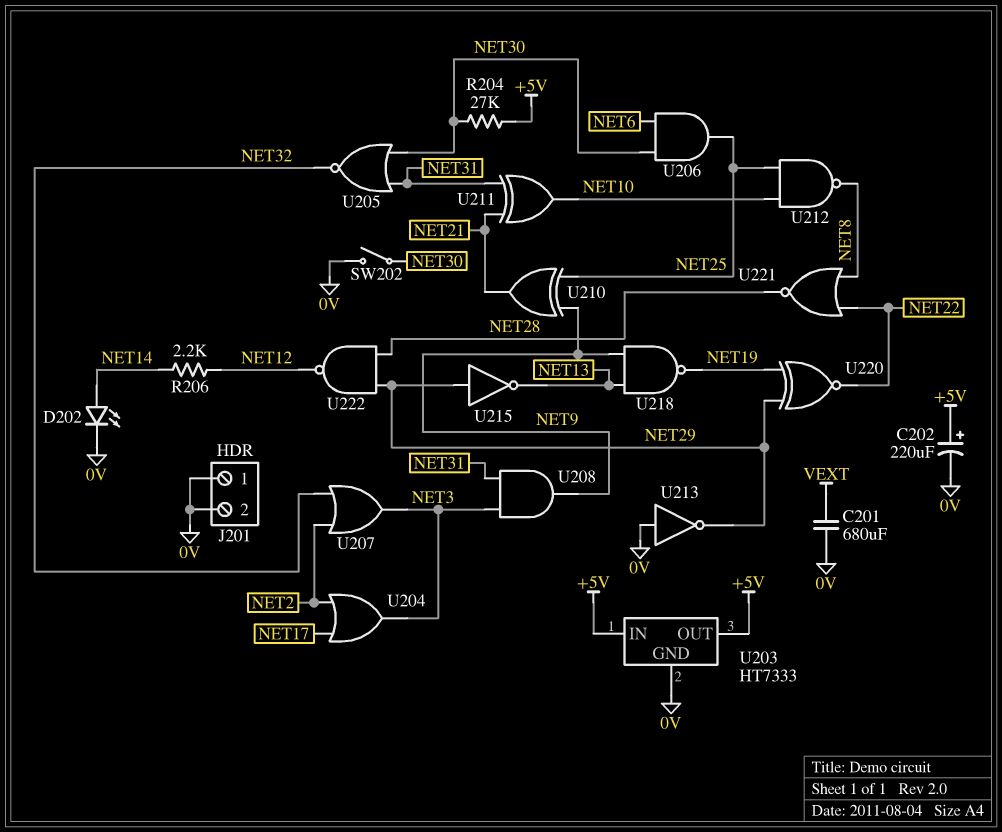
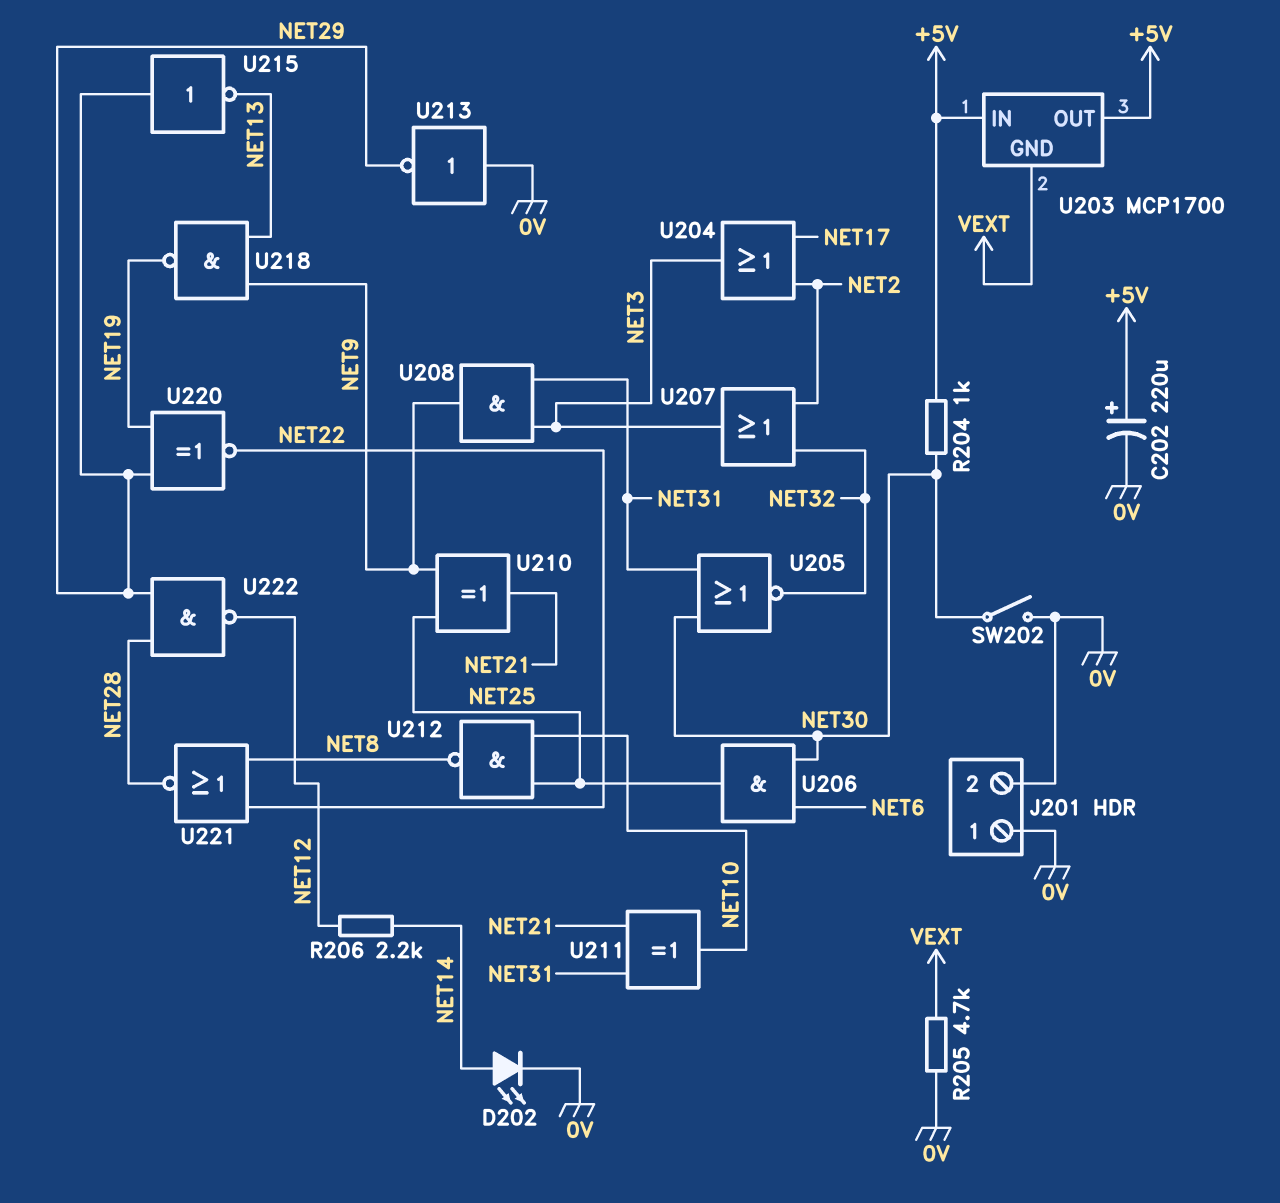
C201: 680uF (0V, VEXT) -> none
R204: 27k (+5V, NET30) -> 1k (+5V, NET30)
R205: none -> 4.7k (0V, VEXT)
U203: HT7333 -> MCP1700
U203 pin GND: 0V -> VEXT

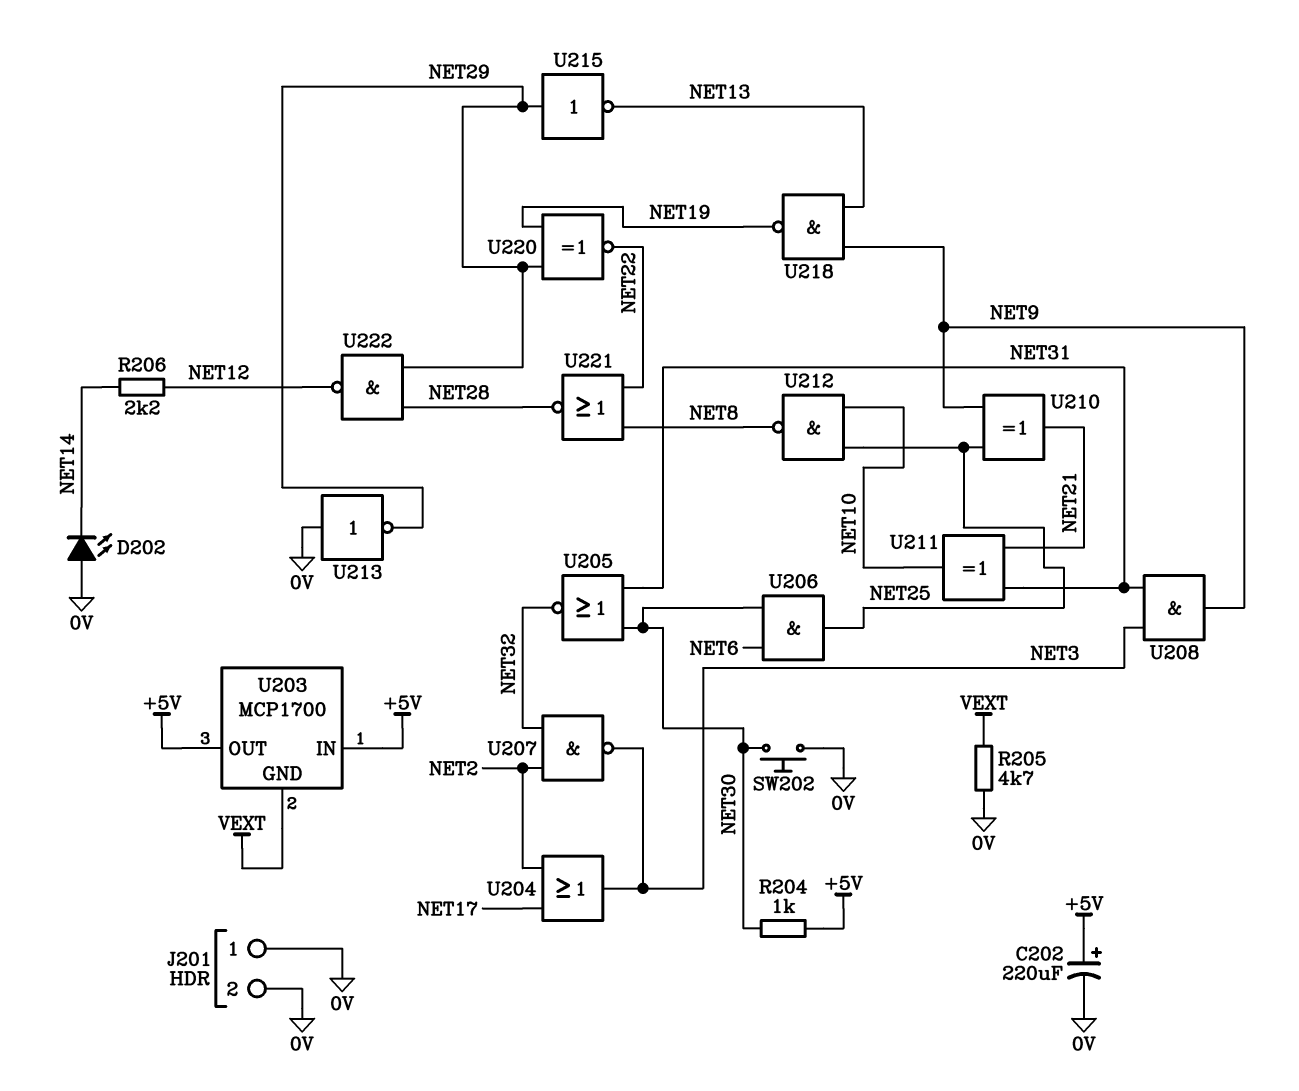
D202: LED (A NET14, K 0V) -> LED (A 0V, K NET14)
SW202: switch (0V, NET30) -> button (0V, NET30)
U207: OR (in NET2, in NET32, out NET3) -> NAND (in NET2, in NET32, out NET3)

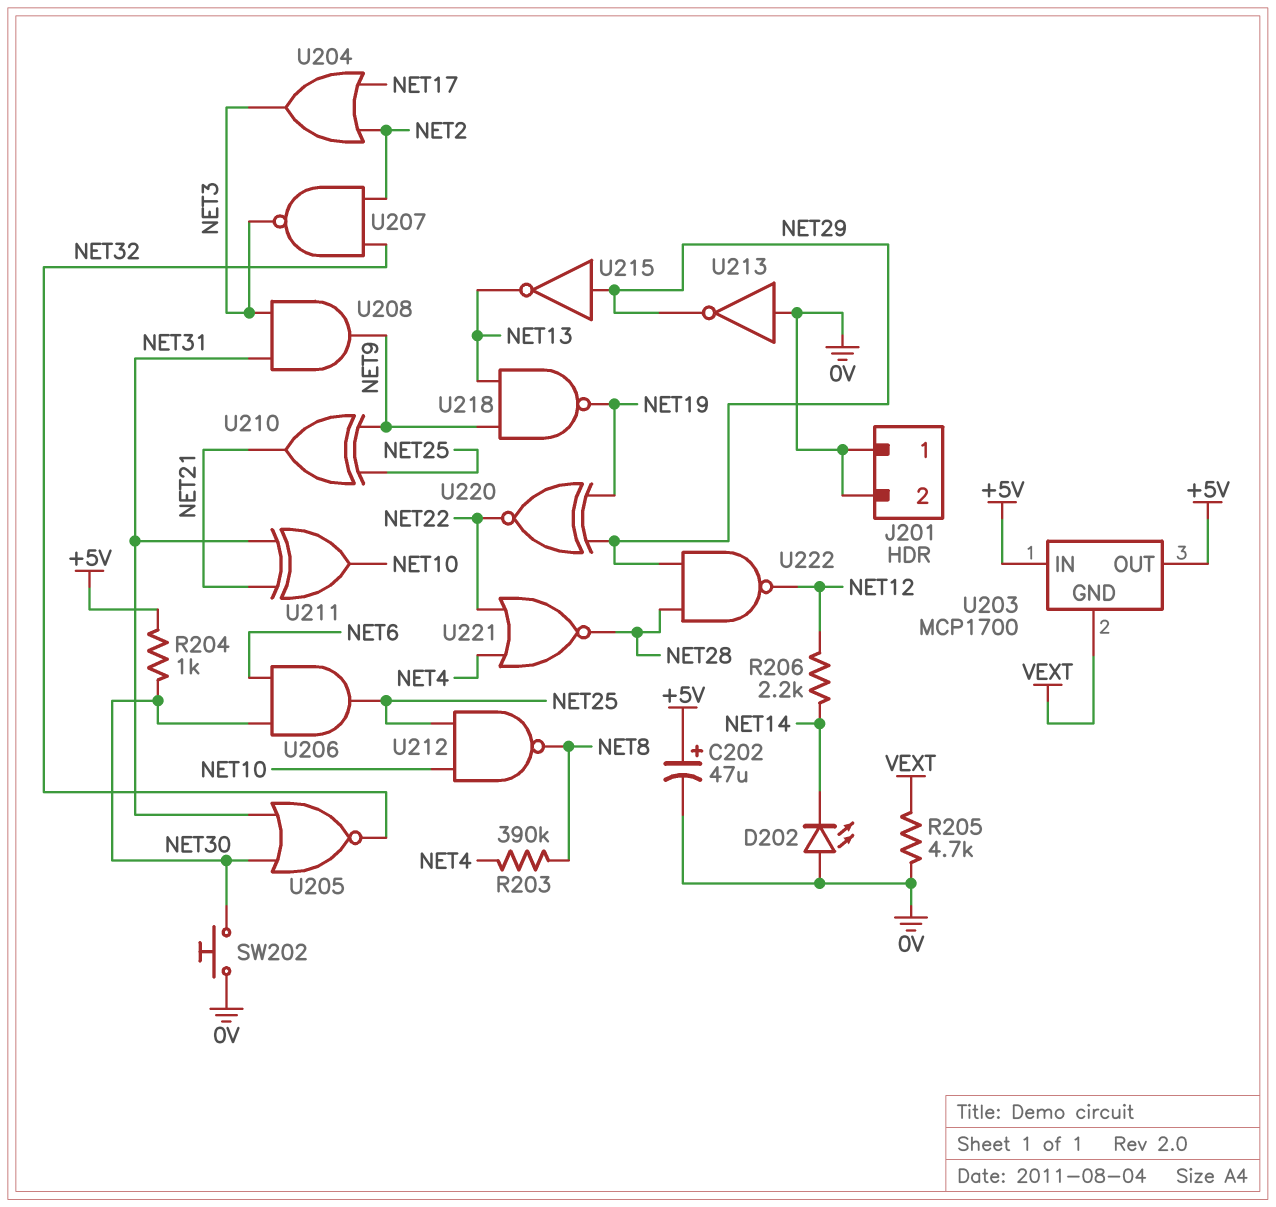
C202: 220uF (plus +5V, minus 0V) -> 47uF (plus +5V, minus 0V)
R203: none -> 390k (NET4, NET8)
U221: NOR (in NET8, in NET22, out NET28) -> NOR (in NET4, in NET22, out NET28)

